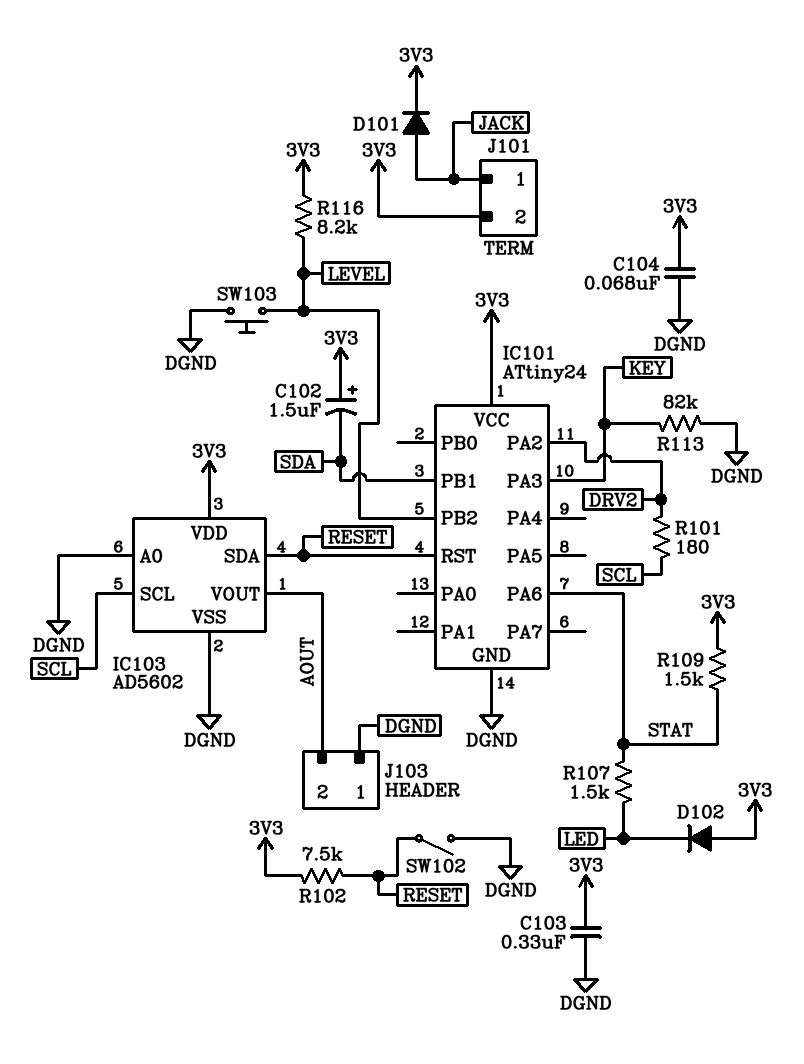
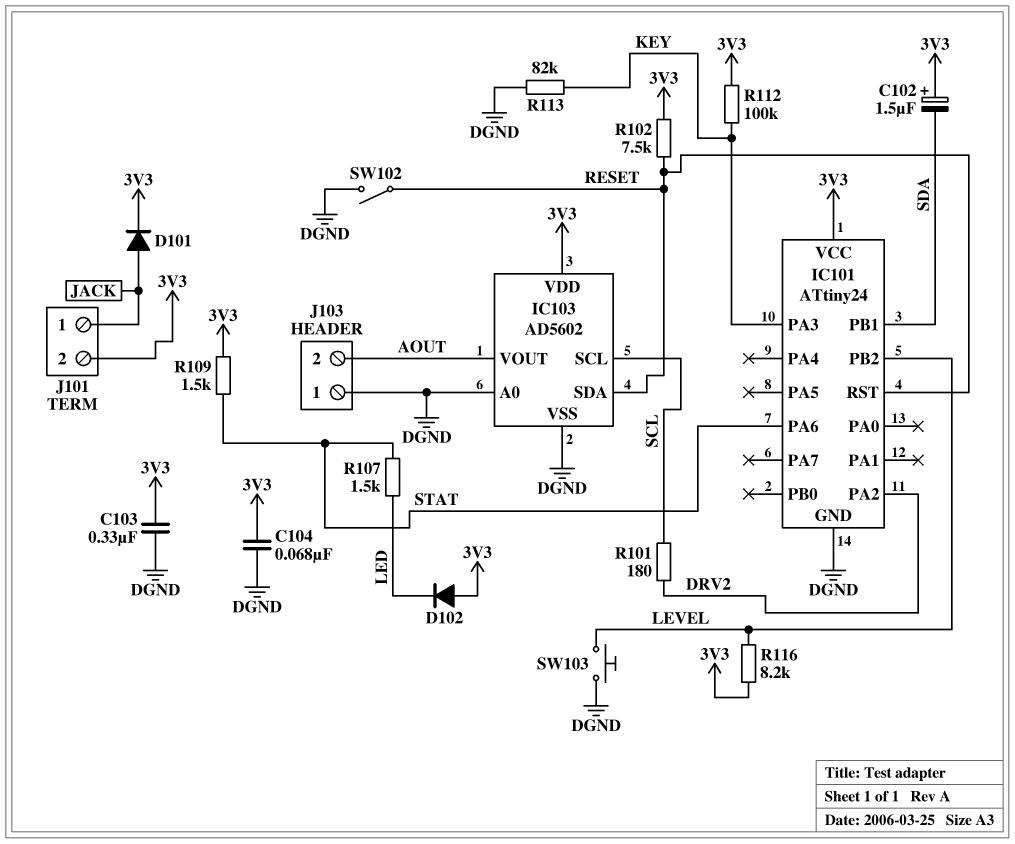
R112: none -> 100k (3V3, KEY)

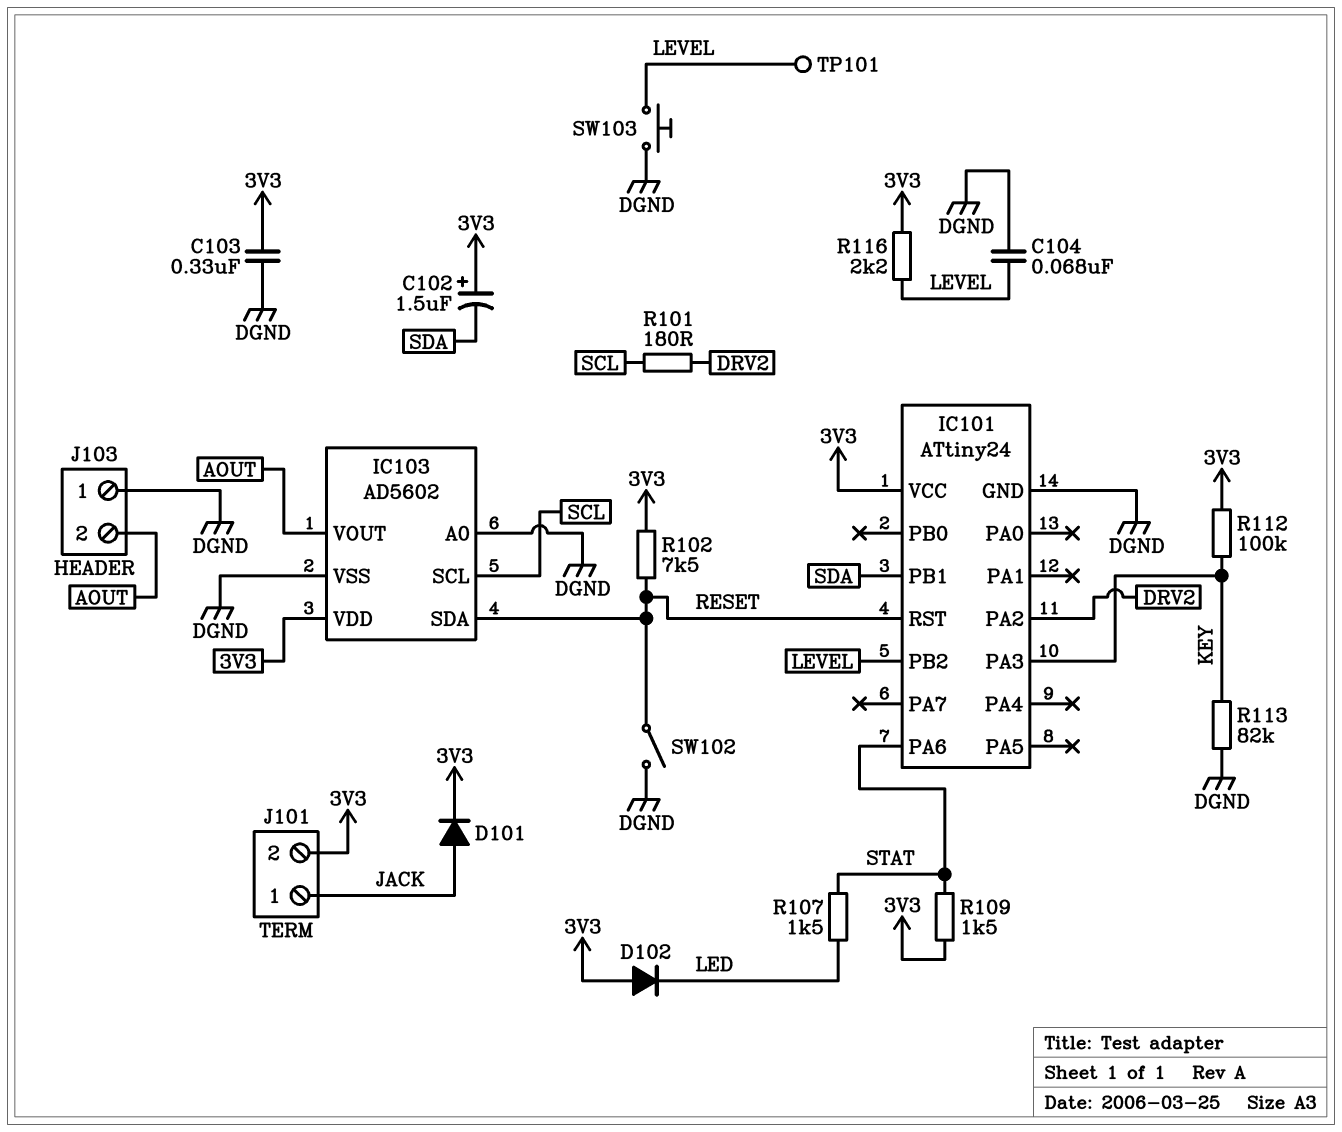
C104: 68nF (3V3, DGND) -> 68nF (DGND, LEVEL)
R116: 8.2k (3V3, LEVEL) -> 2.2k (3V3, LEVEL)
TP101: none -> test point (LEVEL)

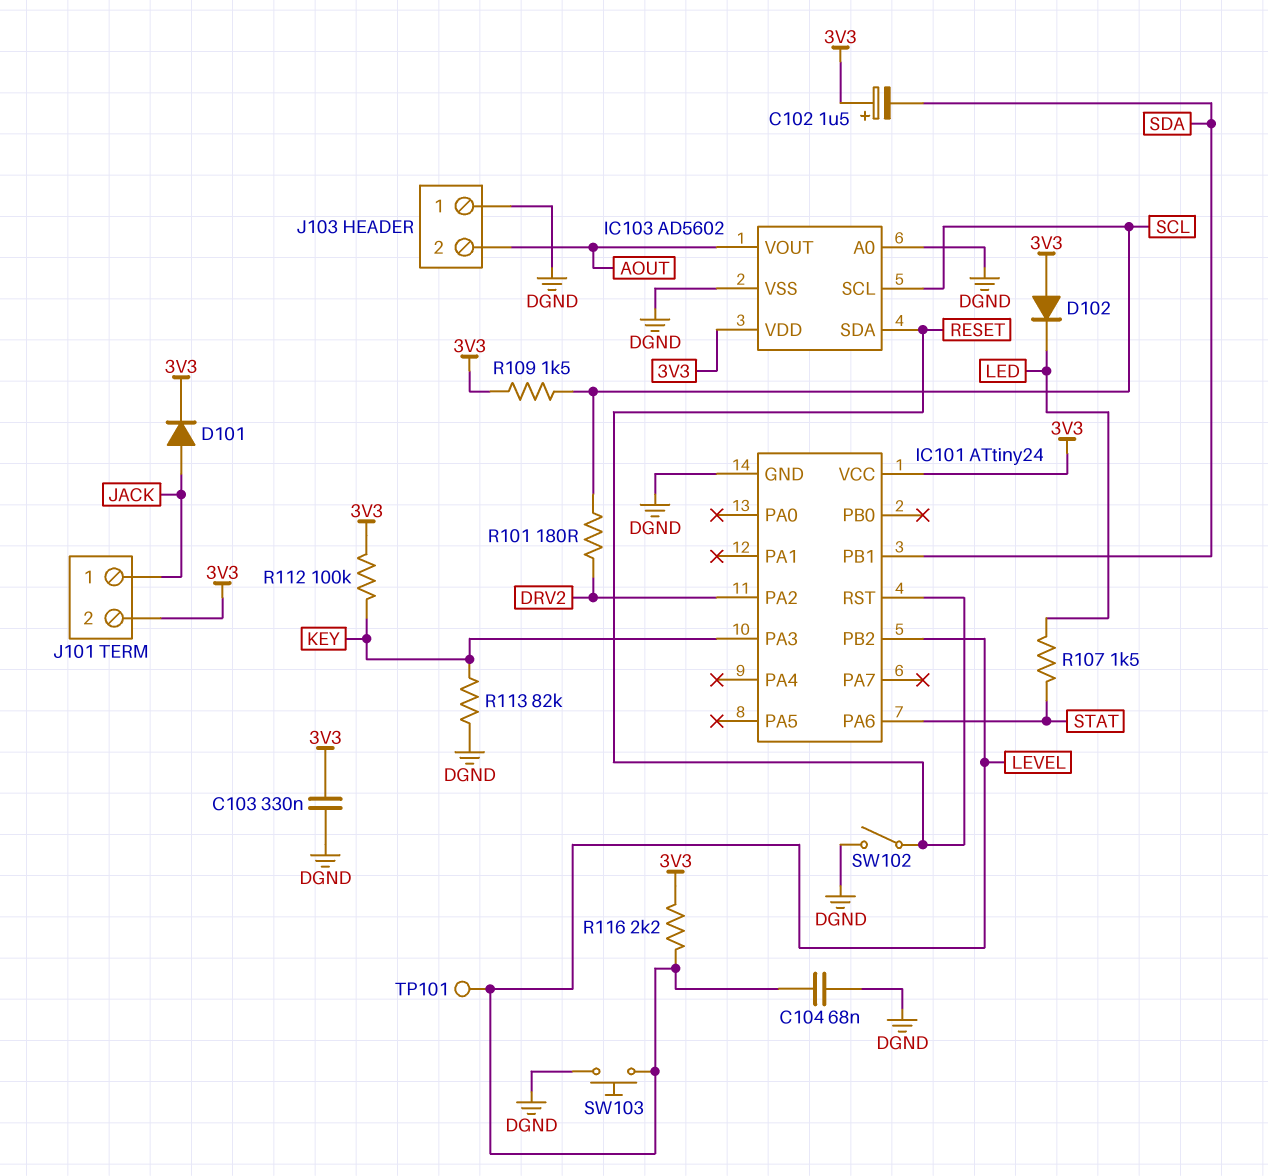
R102: 7.5k (3V3, RESET) -> none
R109: 1.5k (3V3, STAT) -> 1.5k (3V3, SCL)

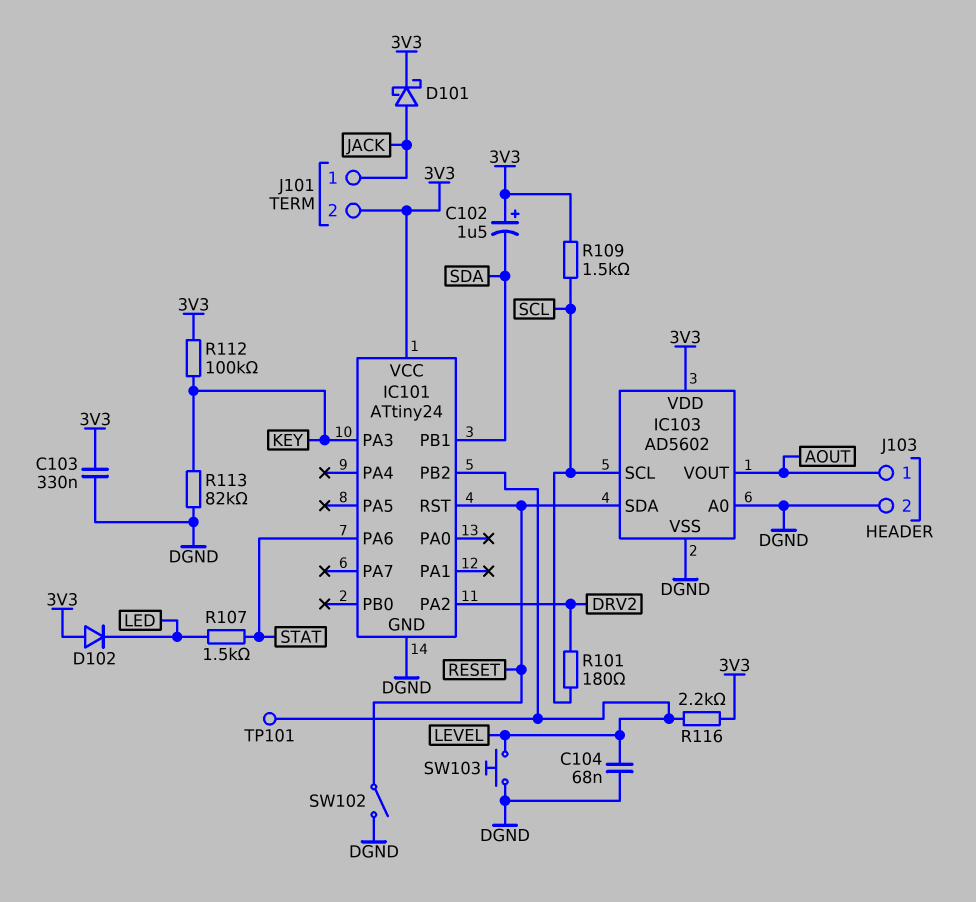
D101: diode (A JACK, K 3V3) -> schottky (A JACK, K 3V3)
J103 pin 1: DGND -> AOUT
J103 pin 2: AOUT -> DGND

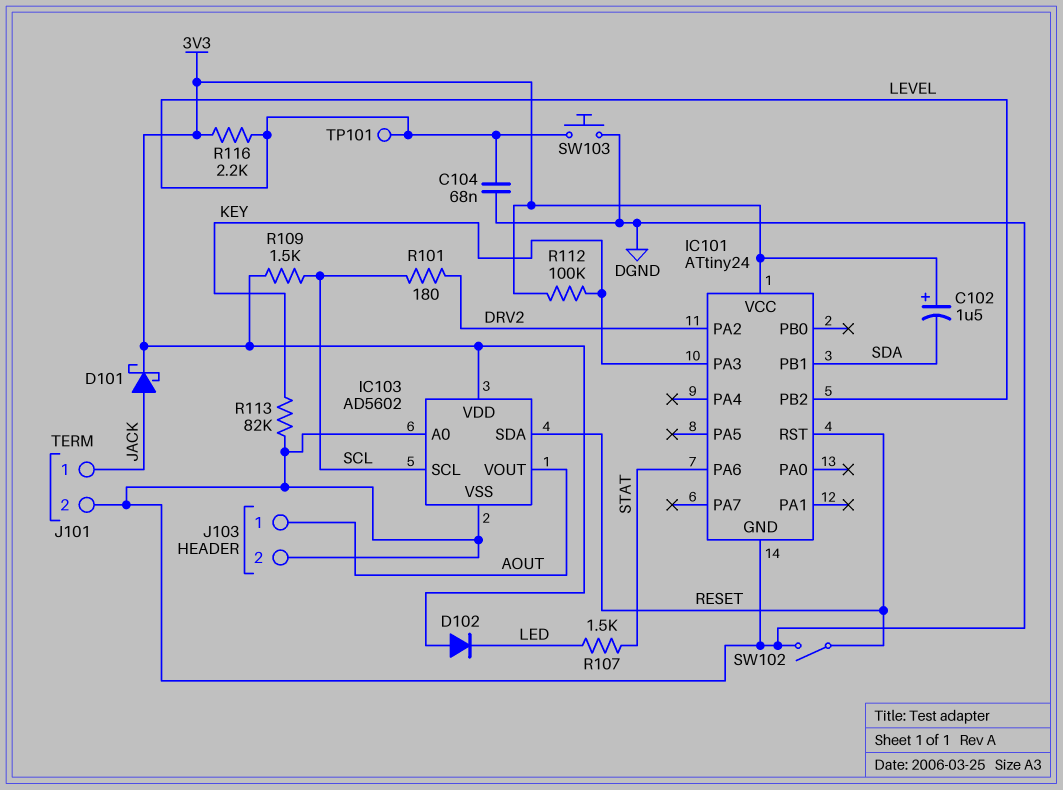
C103: 330nF (3V3, DGND) -> none
J101 pin 2: 3V3 -> DGND

